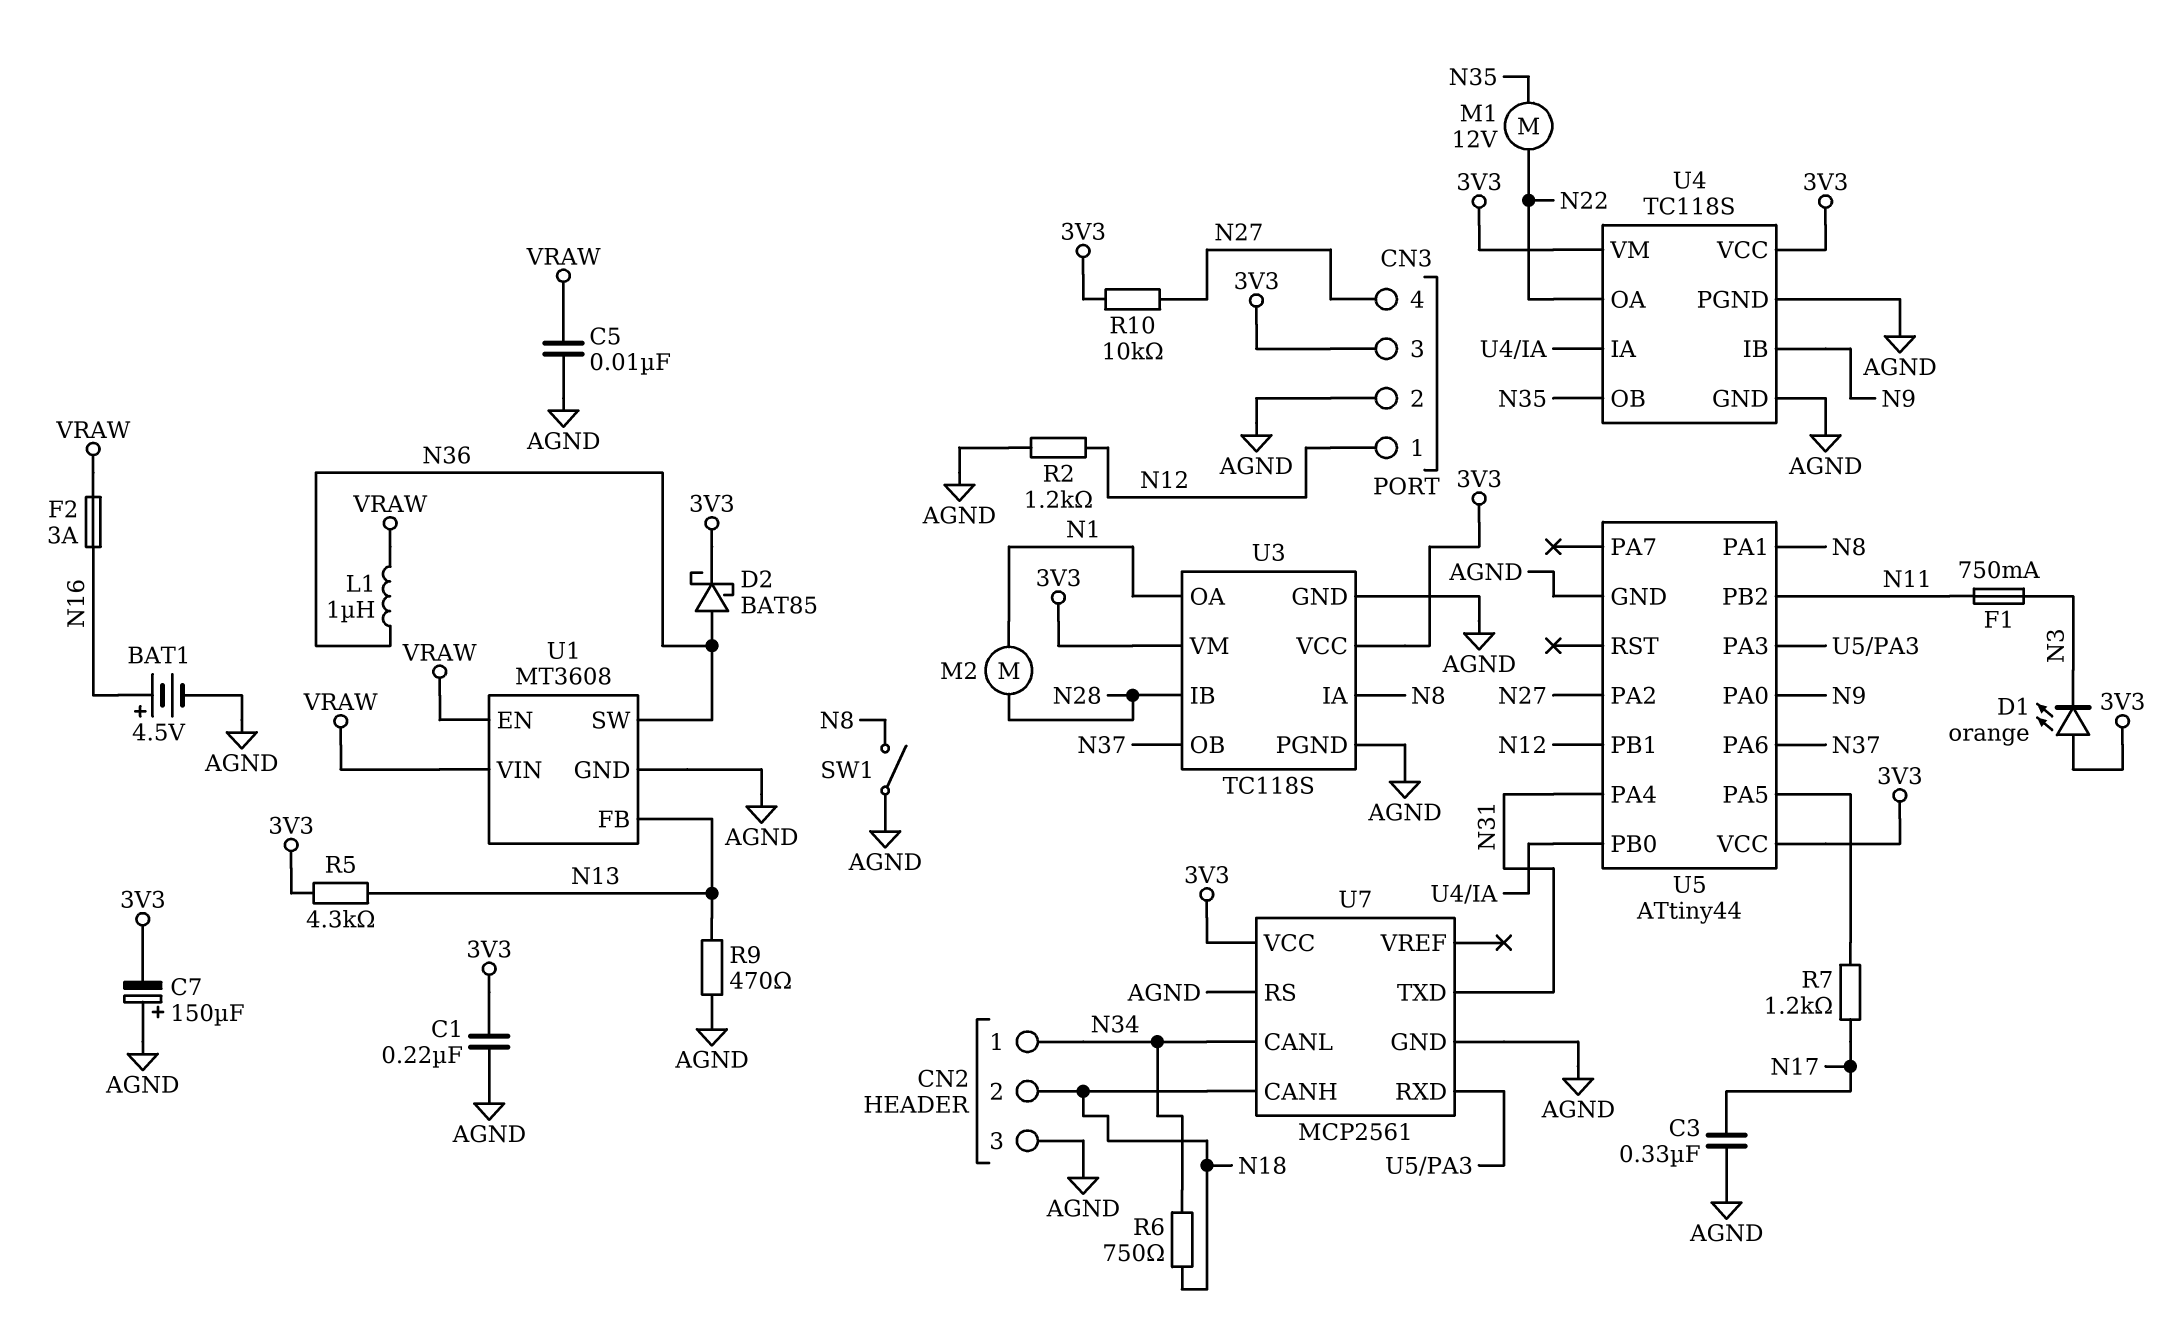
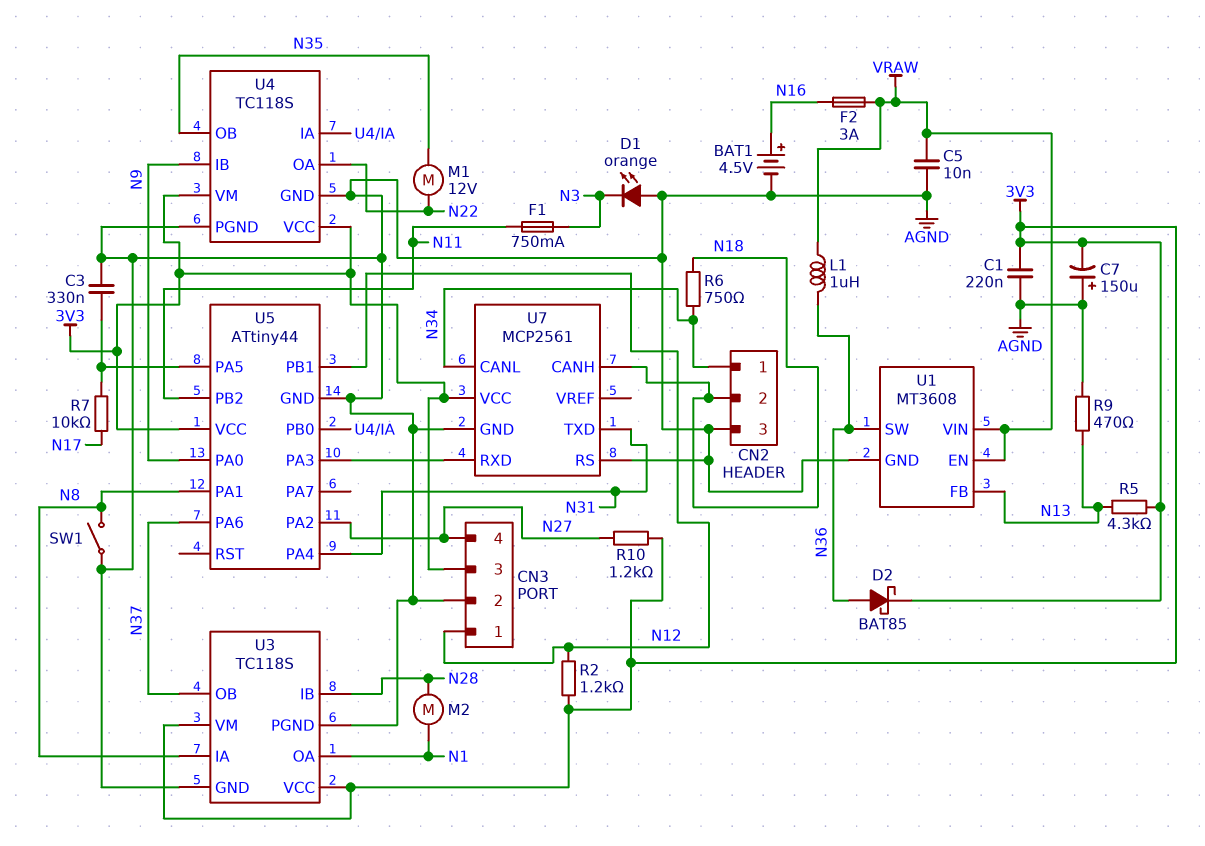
C3: 330nF (AGND, N17) -> 330nF (AGND, U5/PA5)
D1: LED orange (A 3V3, K N3) -> LED orange (A AGND, K N3)
R2: 1.2k (AGND, N12) -> 1.2k (3V3, N12)
R7: 1.2k (N17, U5/PA5) -> 10k (N17, U5/PA5)
R10: 10k (3V3, N27) -> 1.2k (3V3, N27)

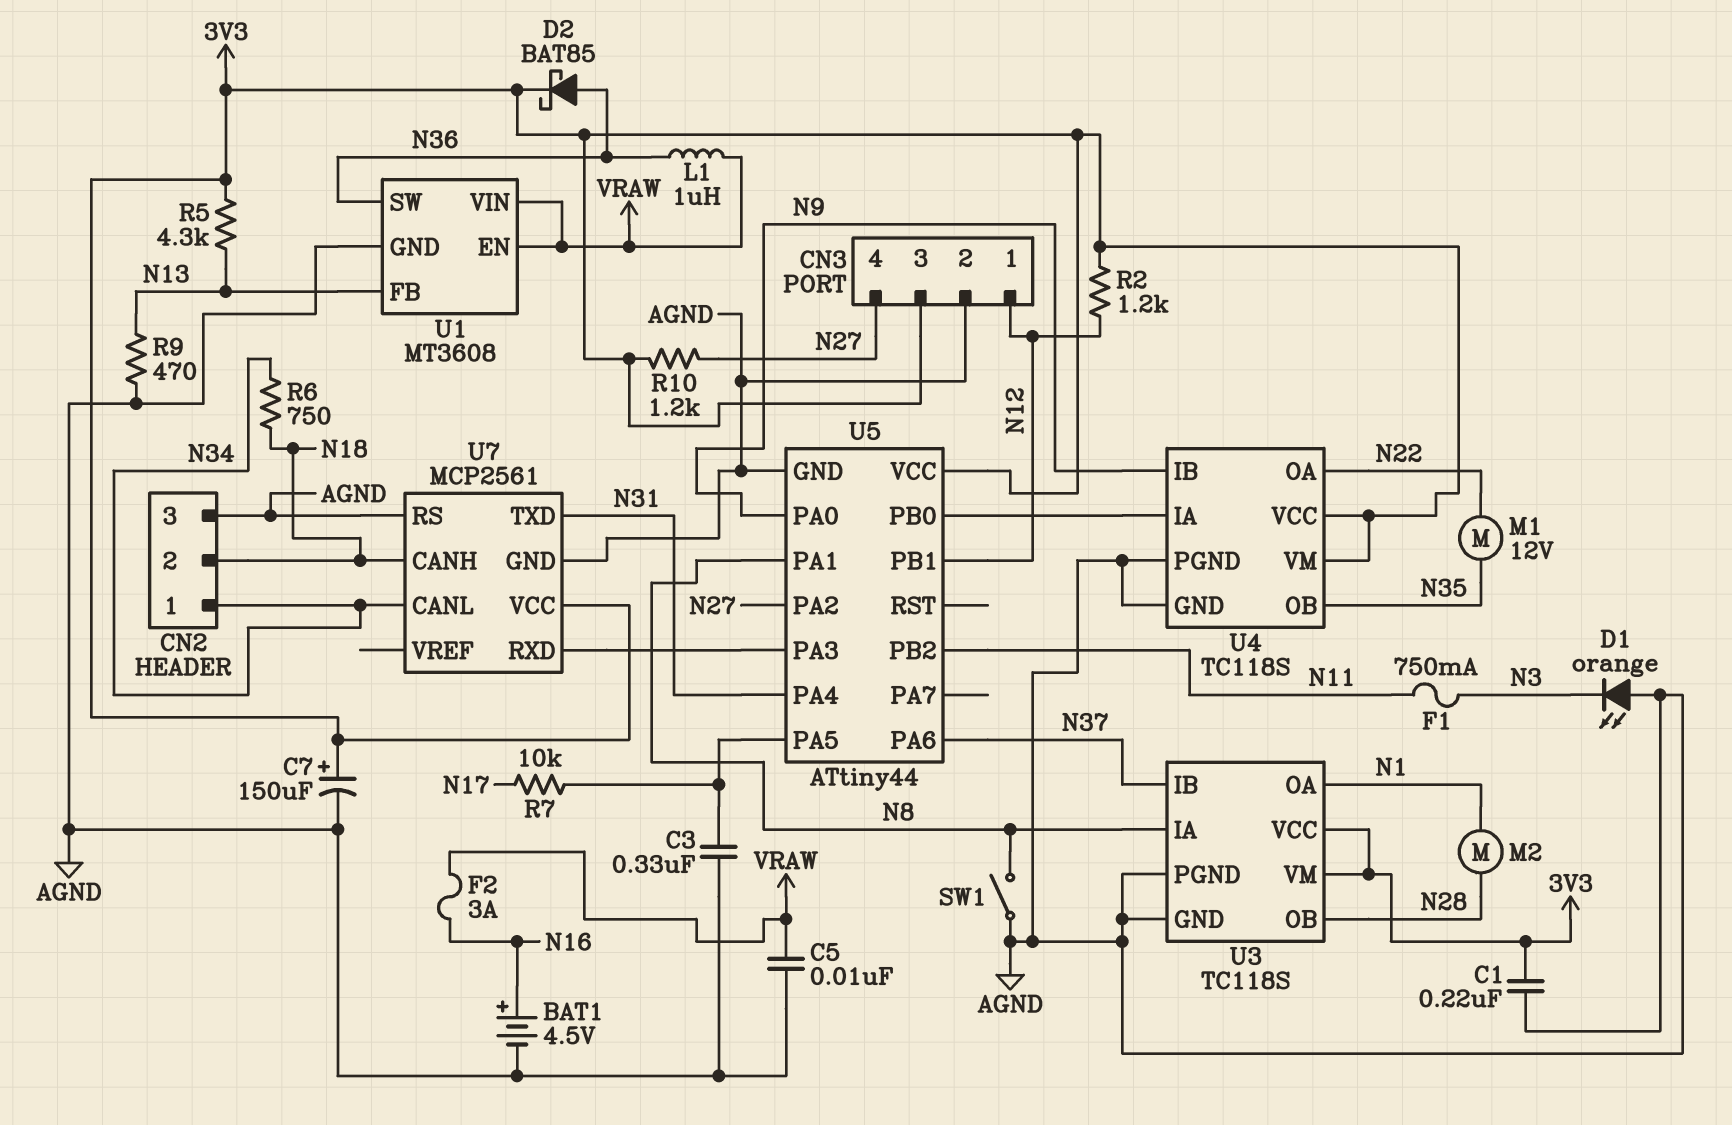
C7: 150uF (plus AGND, minus 3V3) -> 150uF (plus 3V3, minus AGND)
U3 pin IB: N28 -> N37
U3 pin OB: N37 -> N28

